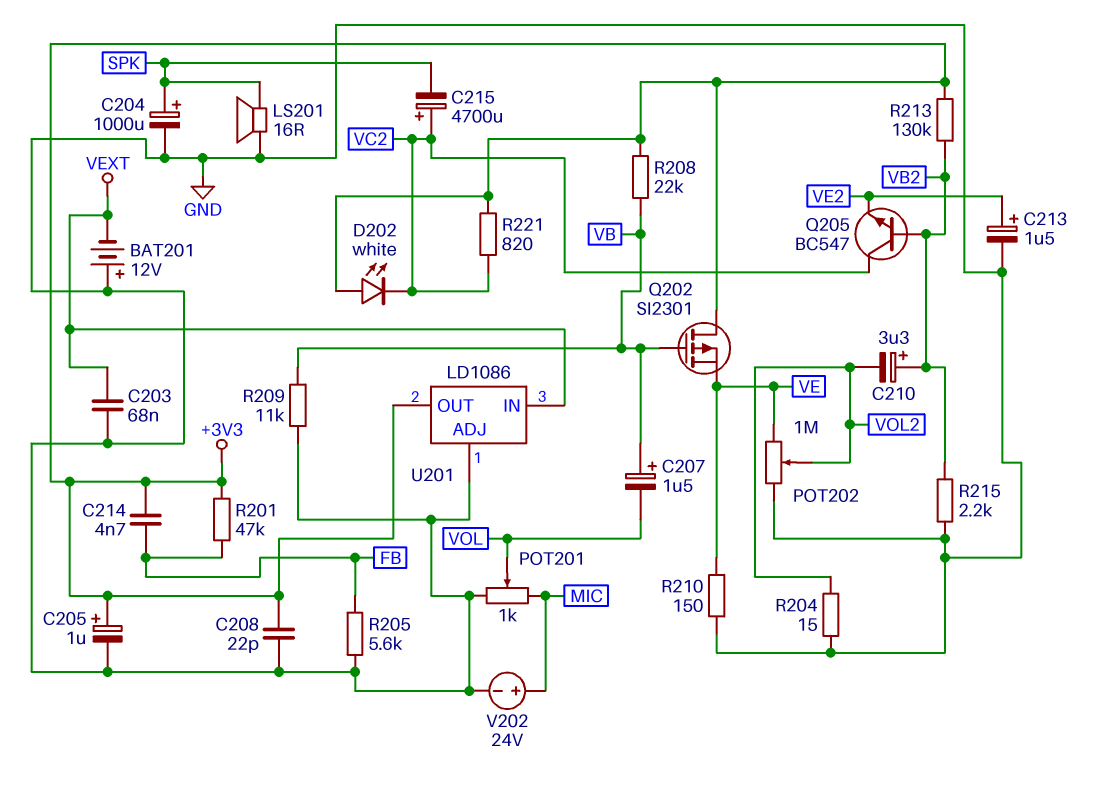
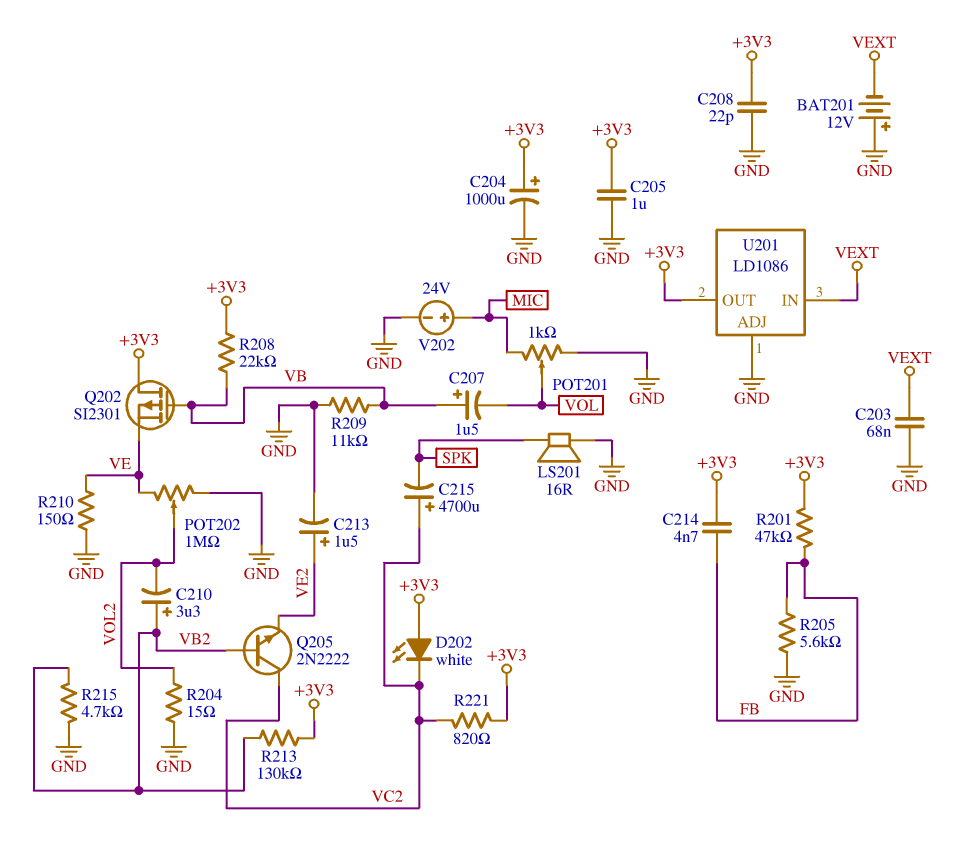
C204: 1000uF (plus SPK, minus GND) -> 1000uF (plus +3V3, minus GND)
C205: 1uF (plus +3V3, minus GND) -> 1uF (+3V3, GND)
Q205: NPN BC547 (B VB2, C VC2, E VE2) -> NPN 2N2222 (B VB2, C VC2, E VE2)
R215: 2.2k (GND, VB2) -> 4.7k (GND, VB2)

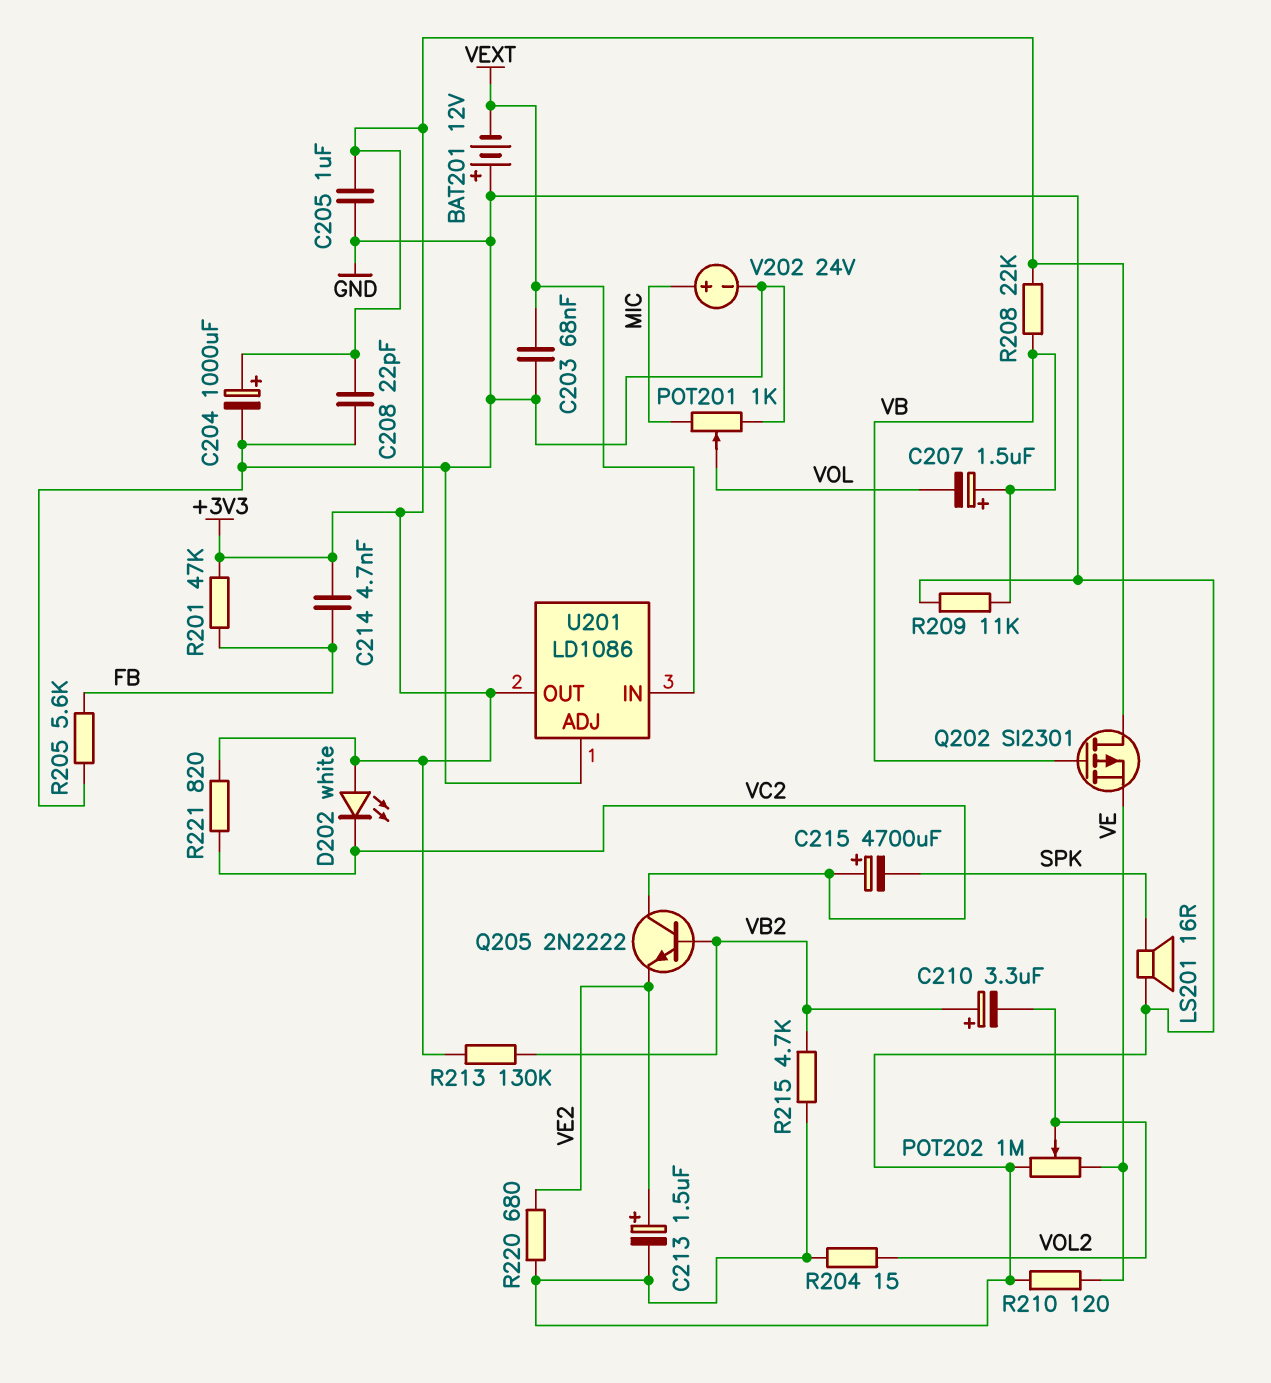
R210: 150 (GND, VE) -> 120 (GND, VE)
R220: none -> 680 (GND, VE2)

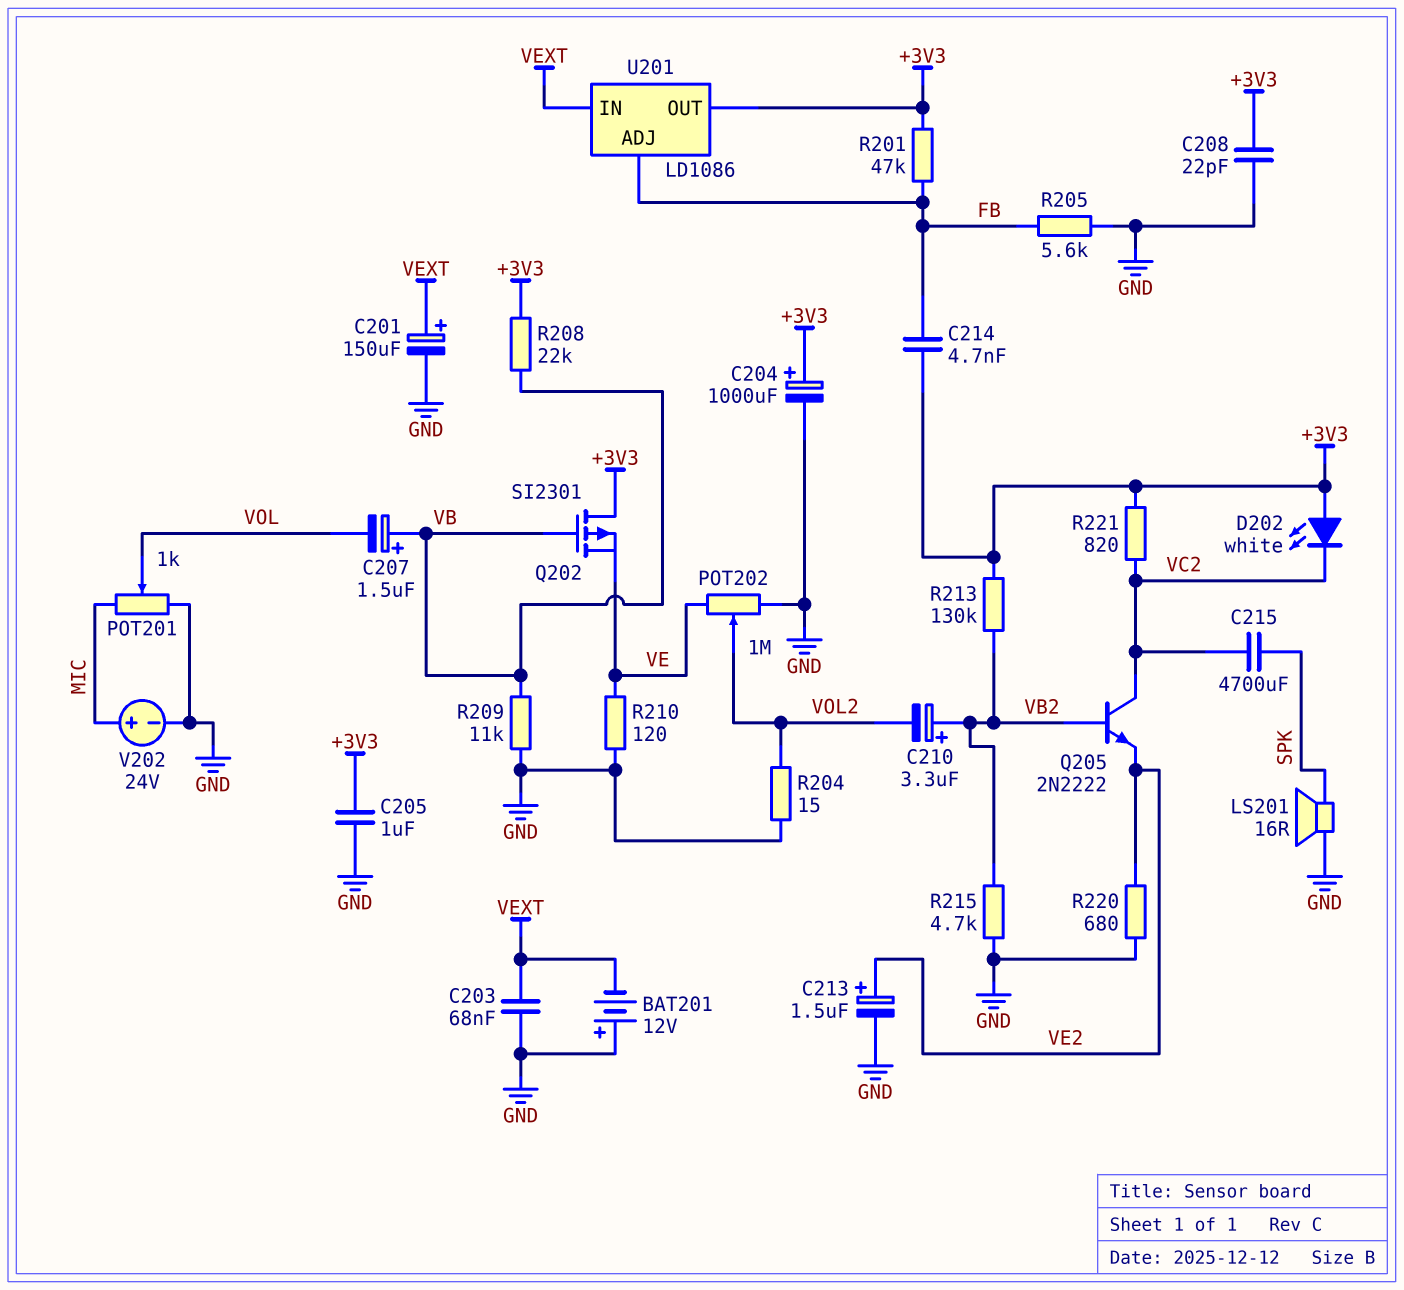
C201: none -> 150uF (plus VEXT, minus GND)
C215: 4700uF (plus VC2, minus SPK) -> 4700uF (SPK, VC2)
U201 pin ADJ: GND -> FB

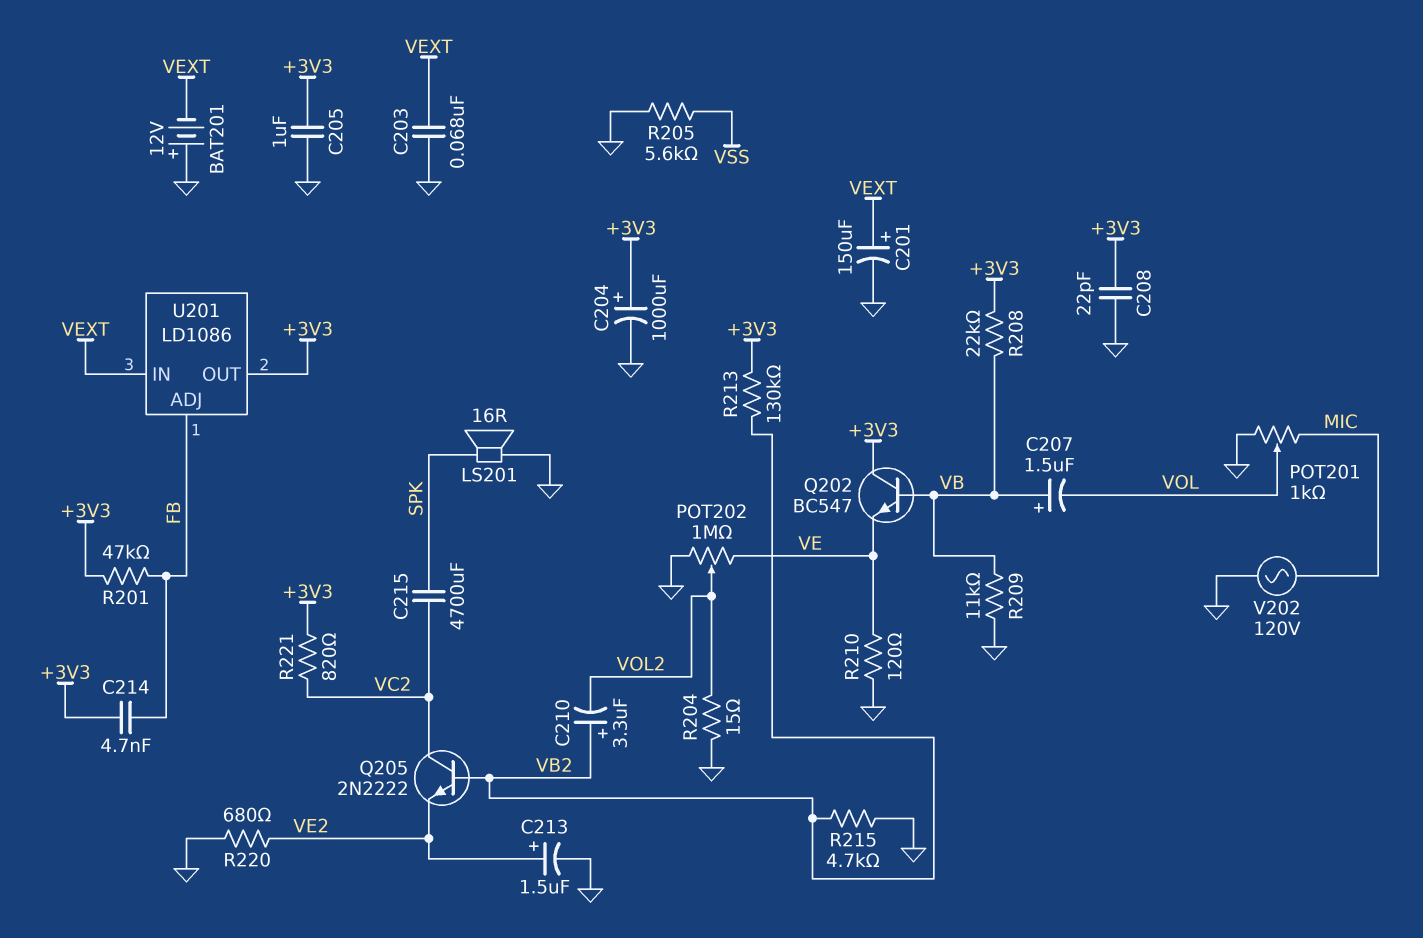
D202: LED white (A +3V3, K VC2) -> none
Q202: PMOS SI2301 (G VB, D +3V3, S VE) -> NPN BC547 (B VB, C +3V3, E VE)
R205: 5.6k (FB, GND) -> 5.6k (GND, VSS)
V202: 24V (plus MIC, minus GND) -> AC 120V (GND, MIC)

